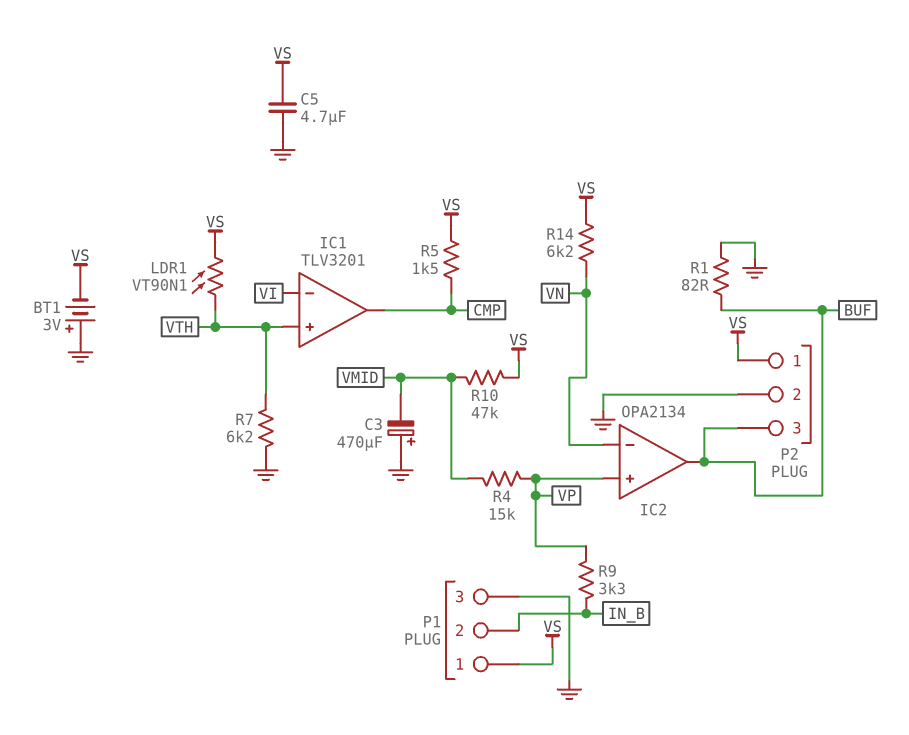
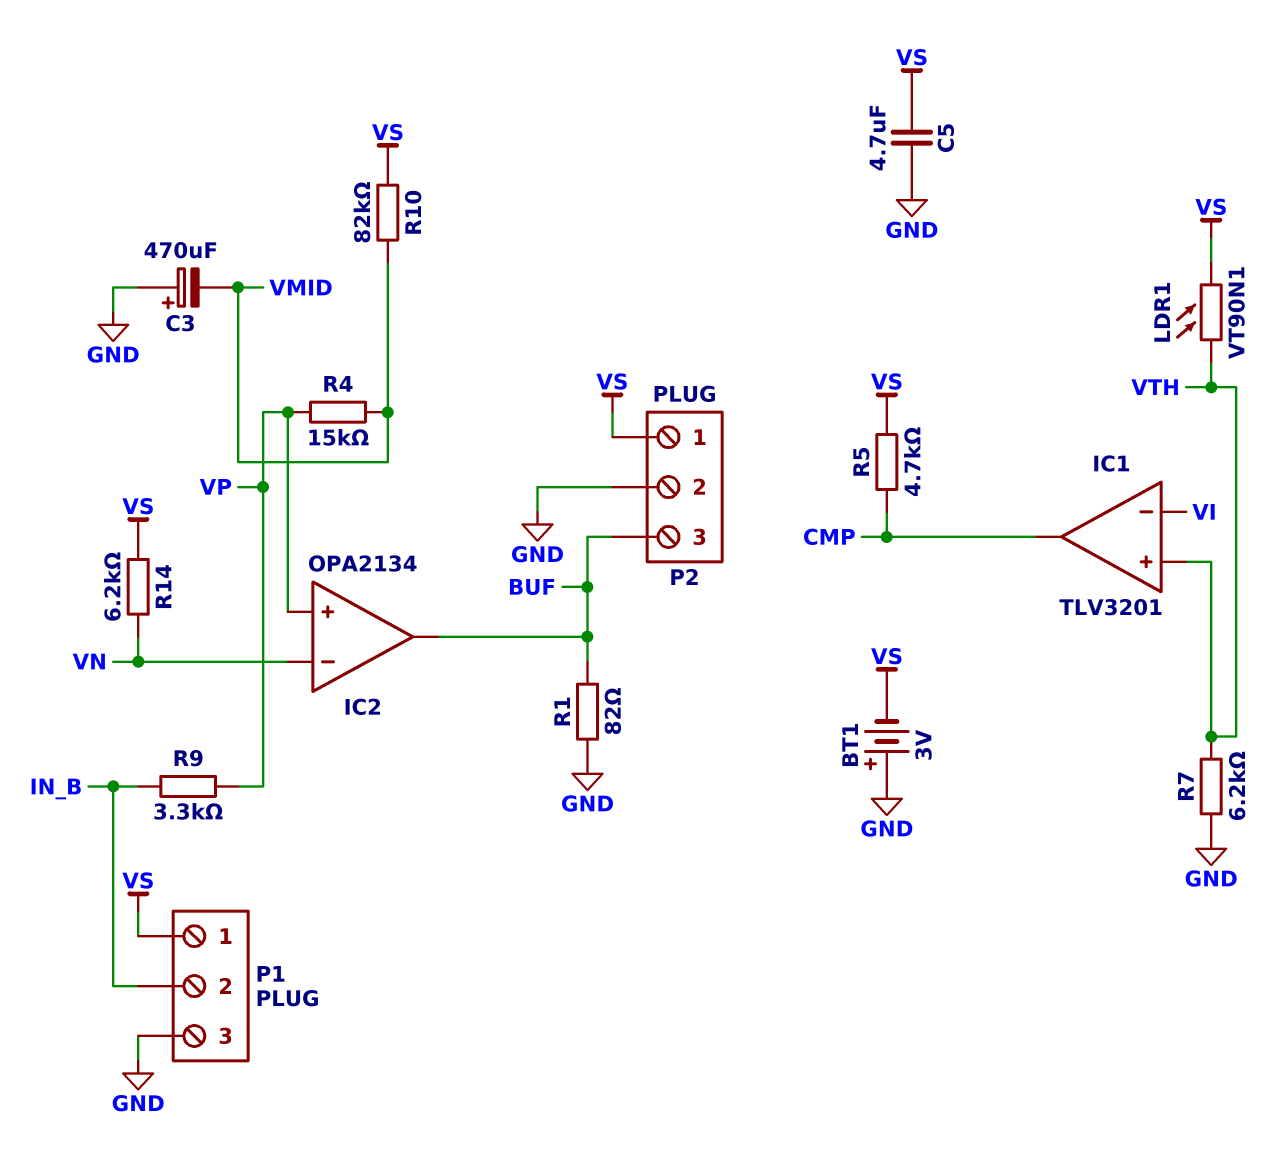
R5: 1.5k (CMP, VS) -> 4.7k (CMP, VS)
R10: 47k (VMID, VS) -> 82k (VMID, VS)

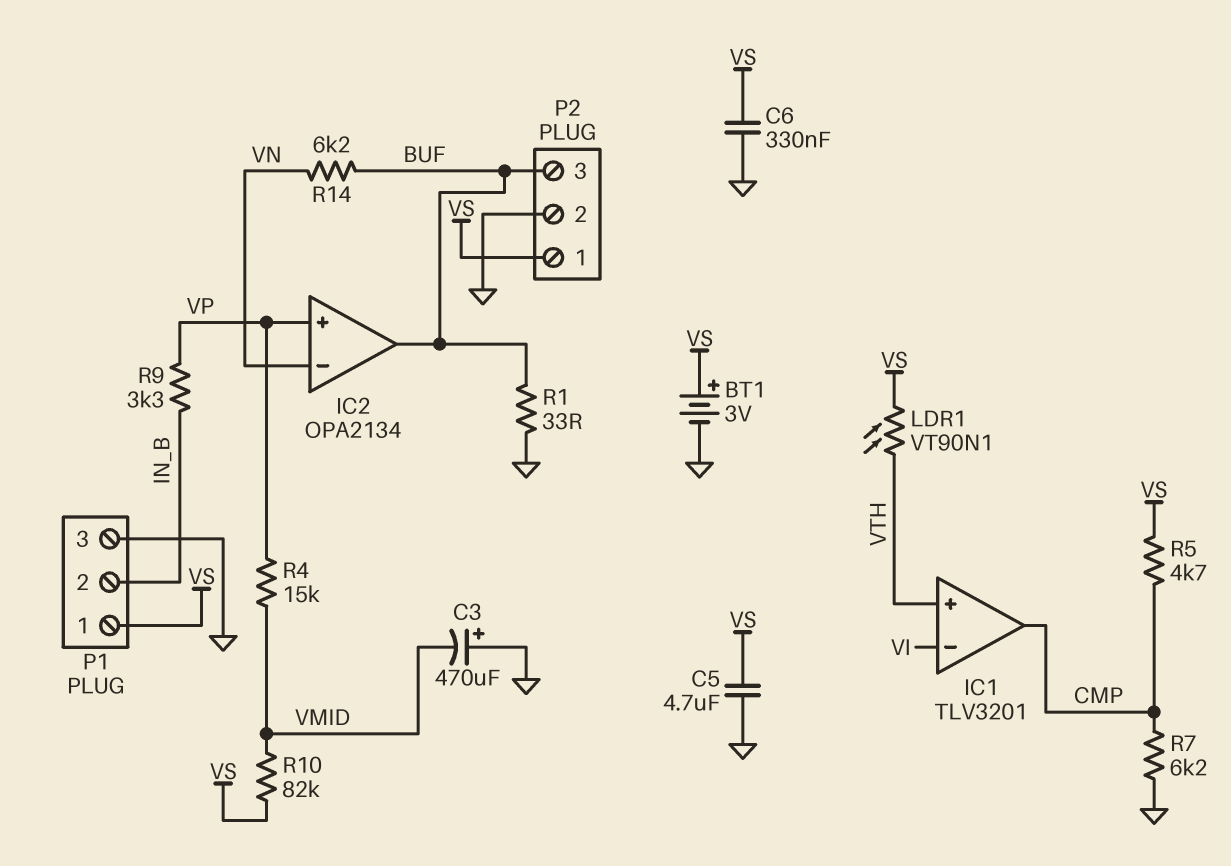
BT1: 3V (plus GND, minus VS) -> 3V (plus VS, minus GND)
C6: none -> 330nF (GND, VS)
R1: 82 (BUF, GND) -> 33 (BUF, GND)
R7: 6.2k (GND, VTH) -> 6.2k (CMP, GND)
R14: 6.2k (VN, VS) -> 6.2k (BUF, VN)

